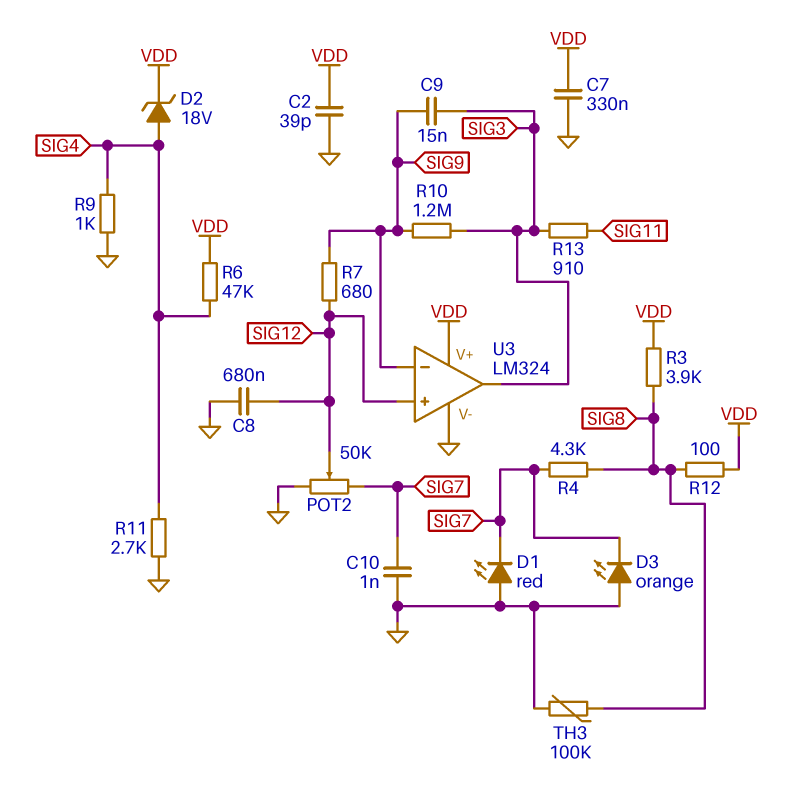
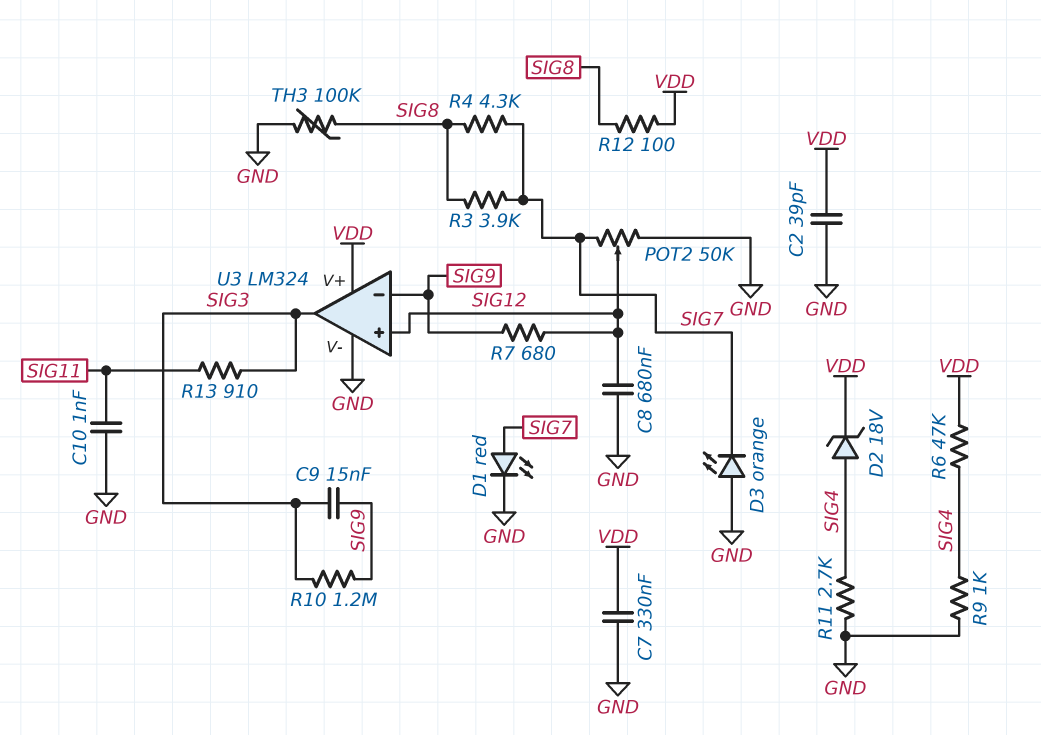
C10: 1nF (GND, SIG7) -> 1nF (GND, SIG11)
D1: LED red (A GND, K SIG7) -> LED red (A SIG7, K GND)
R3: 3.9k (SIG8, VDD) -> 3.9k (SIG7, SIG8)

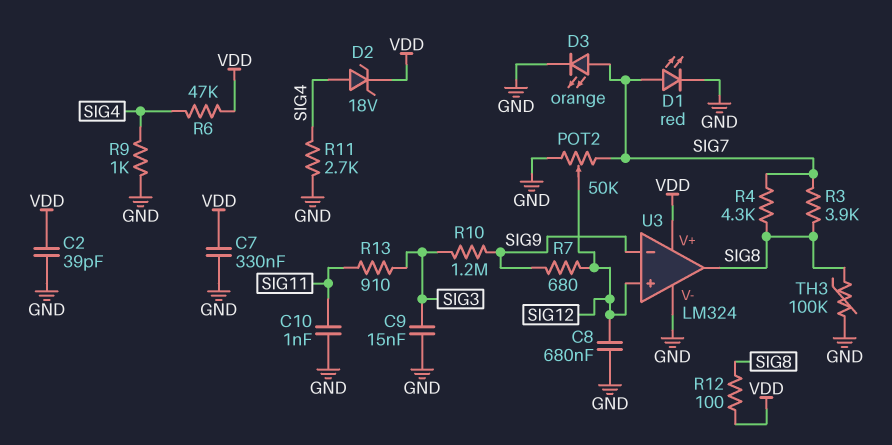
C9: 15nF (SIG3, SIG9) -> 15nF (GND, SIG3)
D3: LED orange (A GND, K SIG7) -> LED orange (A SIG7, K GND)
U3 pin out: SIG3 -> SIG8

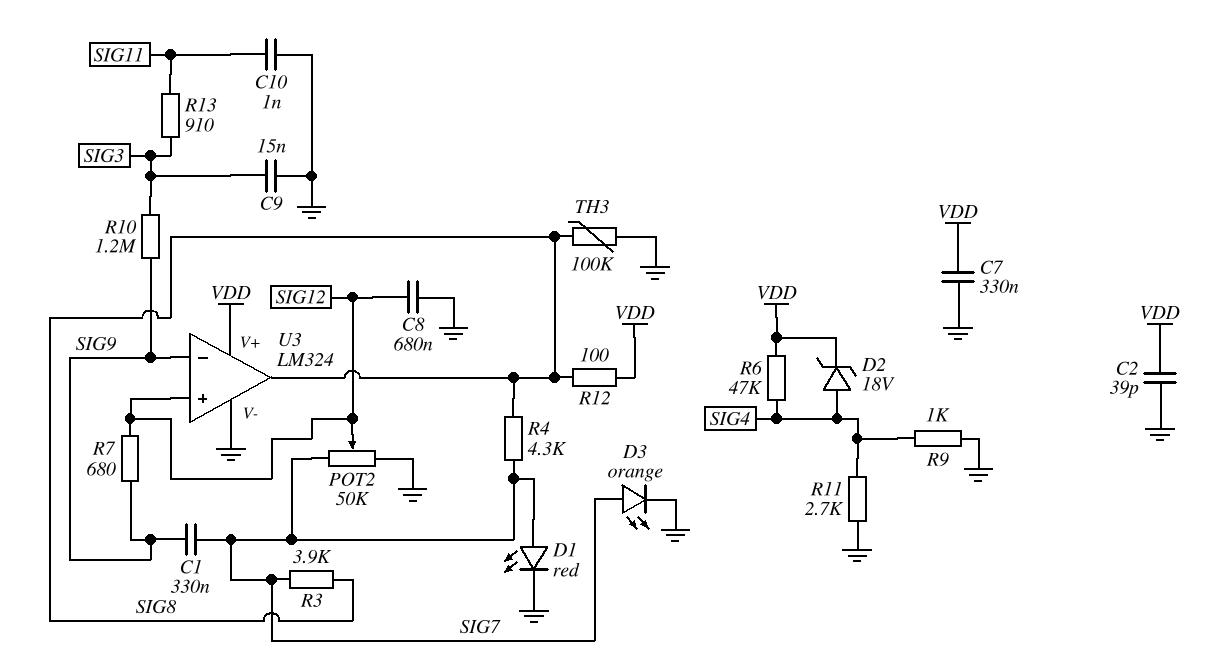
C1: none -> 330nF (SIG7, SIG9)

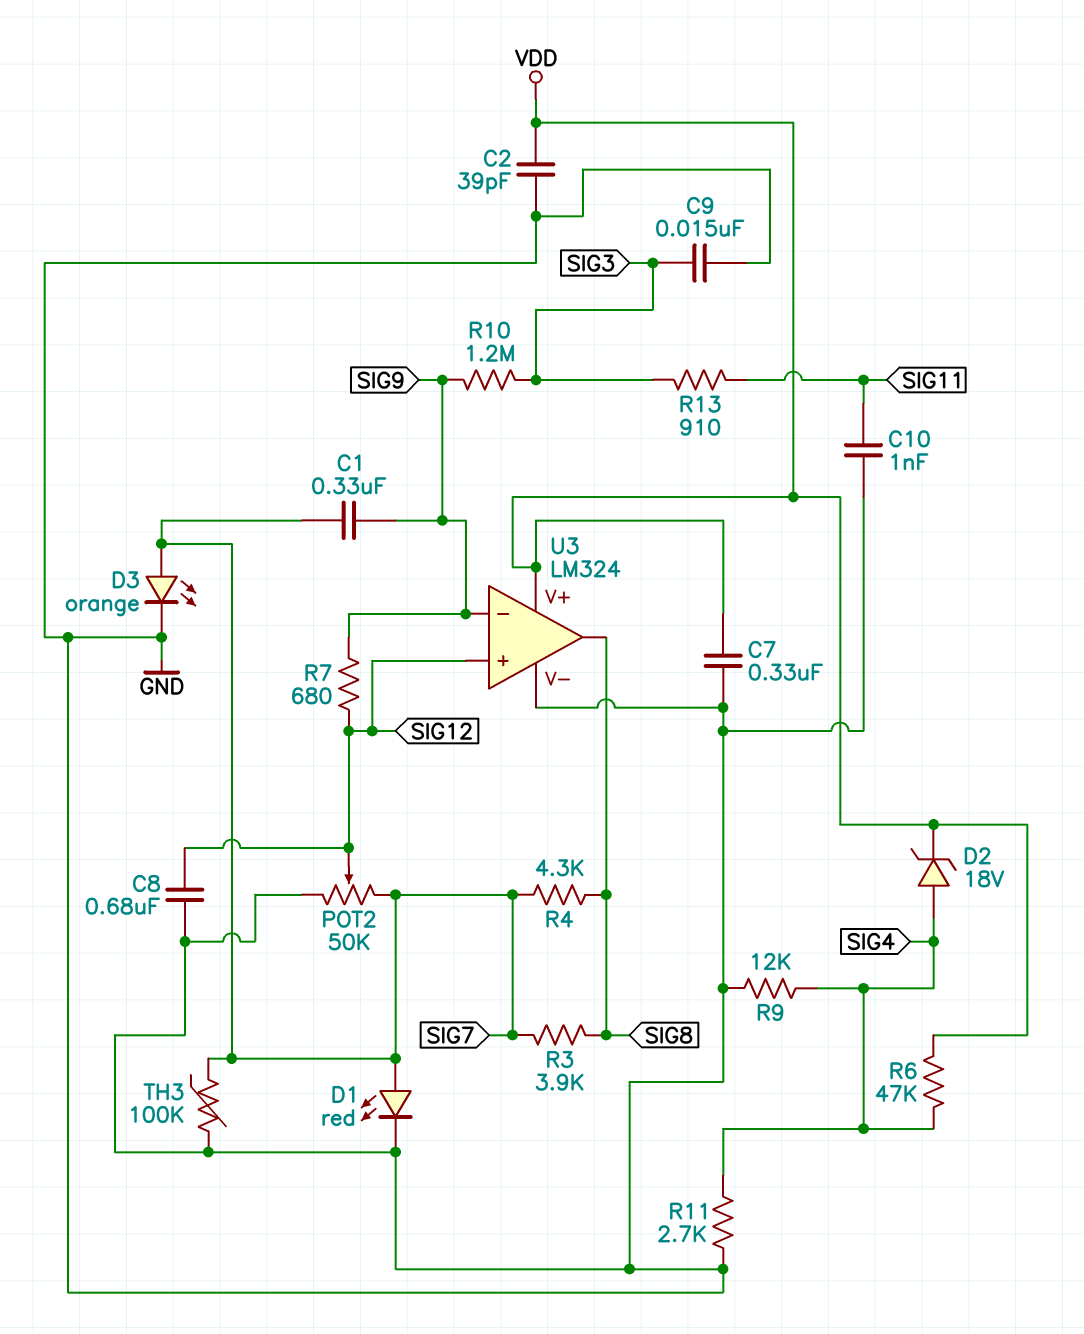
R9: 1k (GND, SIG4) -> 12k (GND, SIG4)
R12: 100 (SIG8, VDD) -> none
TH3: 100k (GND, SIG8) -> 100k (GND, SIG7)

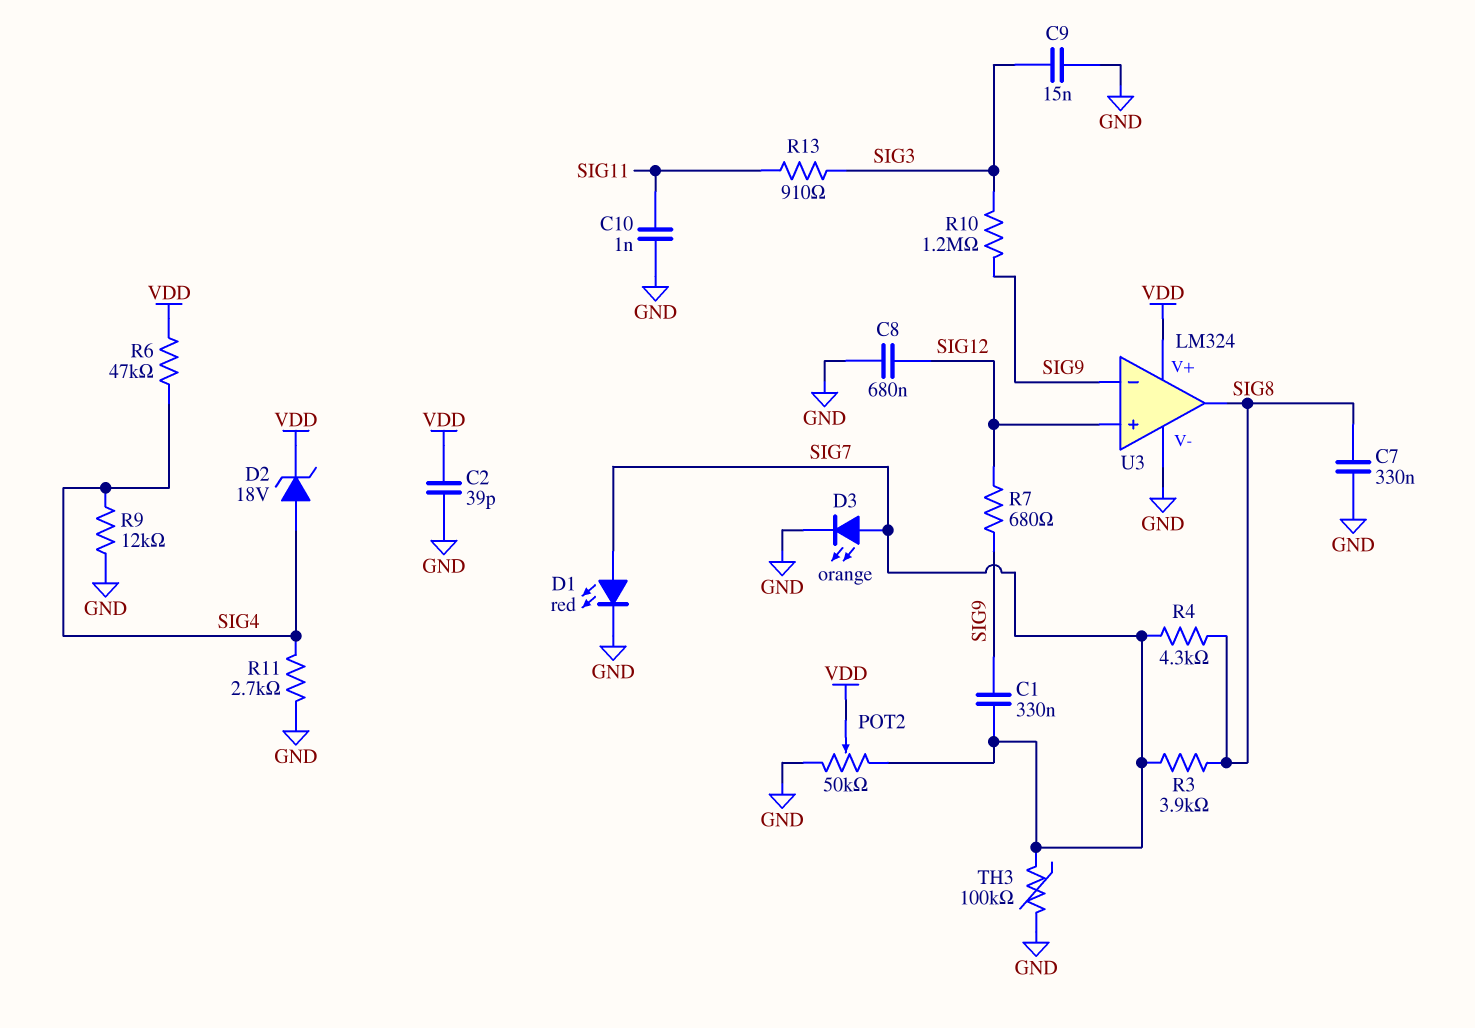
C7: 330nF (GND, VDD) -> 330nF (GND, SIG8)
POT2: 50k (GND, SIG7, wiper SIG12) -> 50k (GND, SIG7, wiper VDD)

